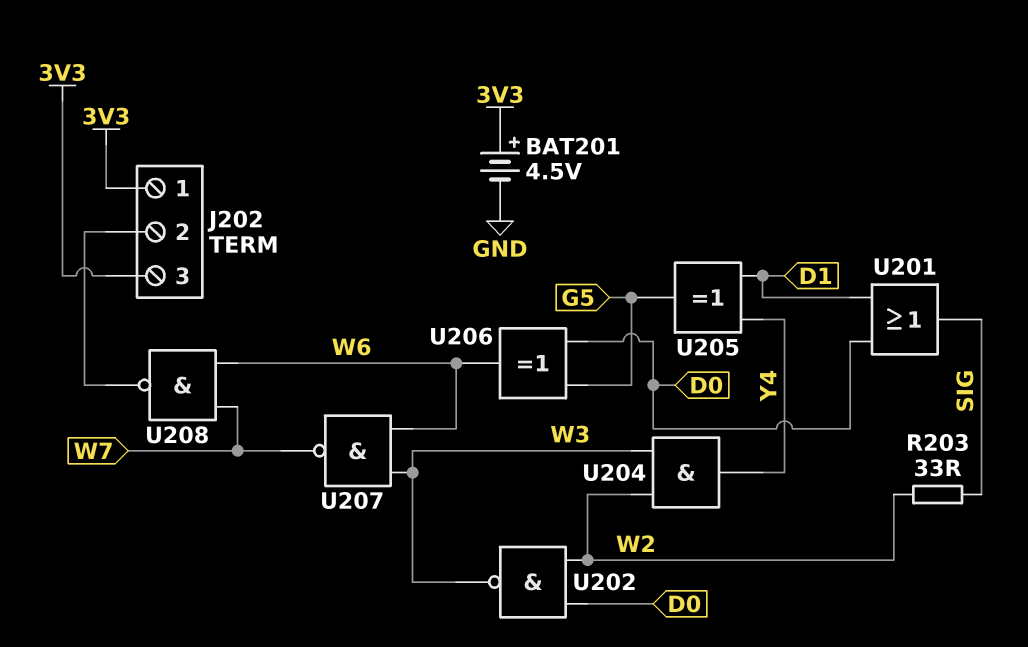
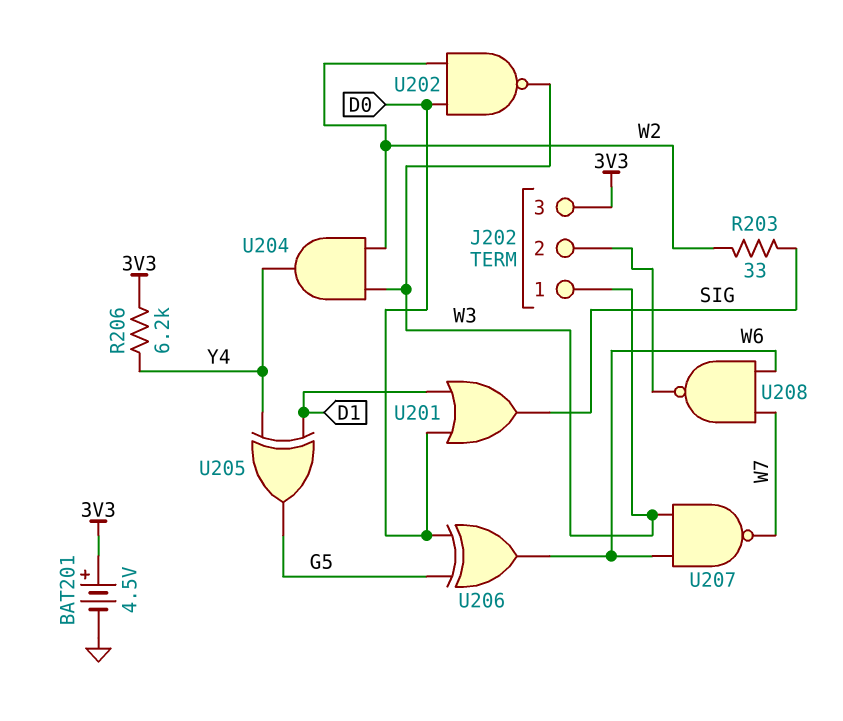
J202 pin 1: 3V3 -> W3
R206: none -> 6.2k (3V3, Y4)

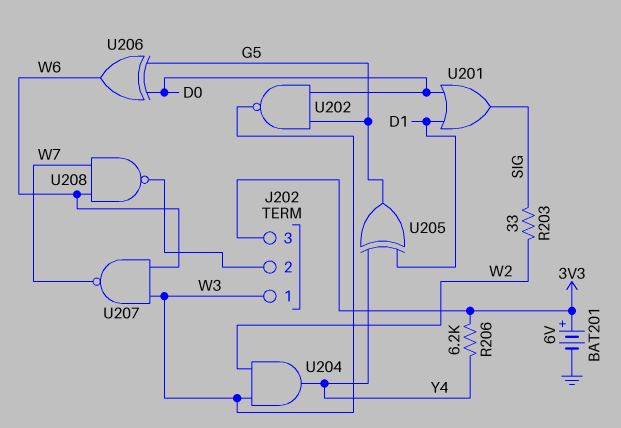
BAT201: 4.5V (plus 3V3, minus GND) -> 6V (plus 3V3, minus GND)
U202: NAND (in D0, in W2, out W3) -> NAND (in D0, in G5, out W3)

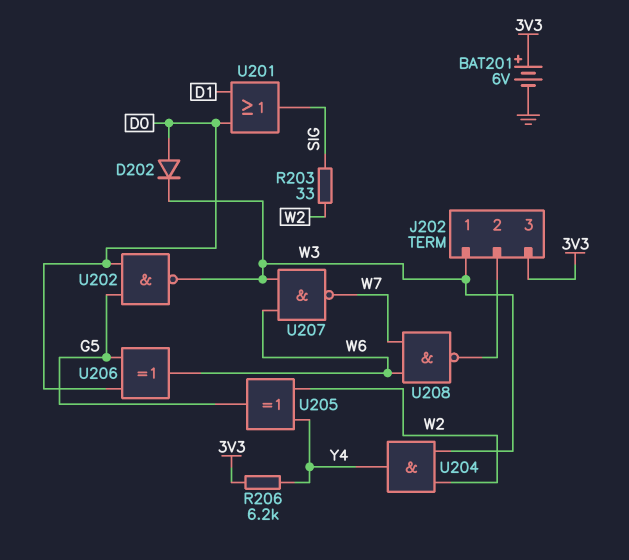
D202: none -> diode (A D0, K W3)
U205: XOR (in D1, in Y4, out G5) -> XOR (in W2, in Y4, out G5)

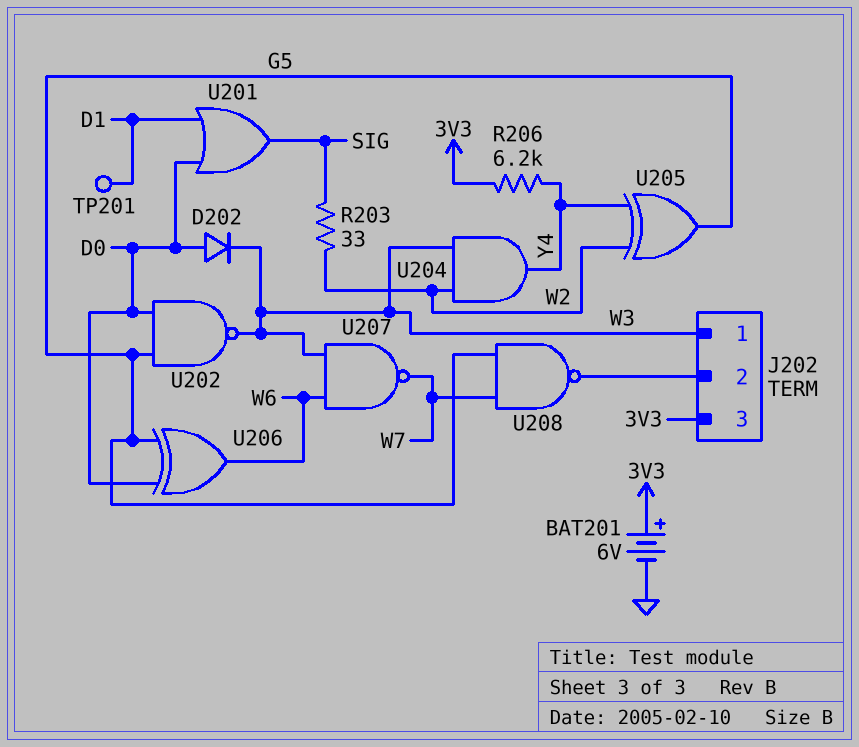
TP201: none -> test point (D1)
U208: NAND (in W6, in W7, out J202/2) -> NAND (in G5, in W7, out J202/2)

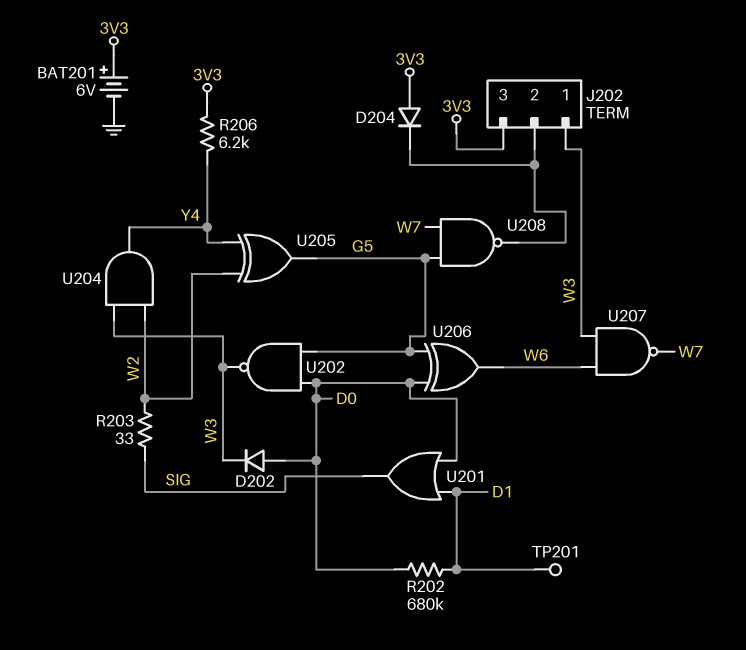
D204: none -> diode (A 3V3, K J202/2)
R202: none -> 680k (D0, D1)

